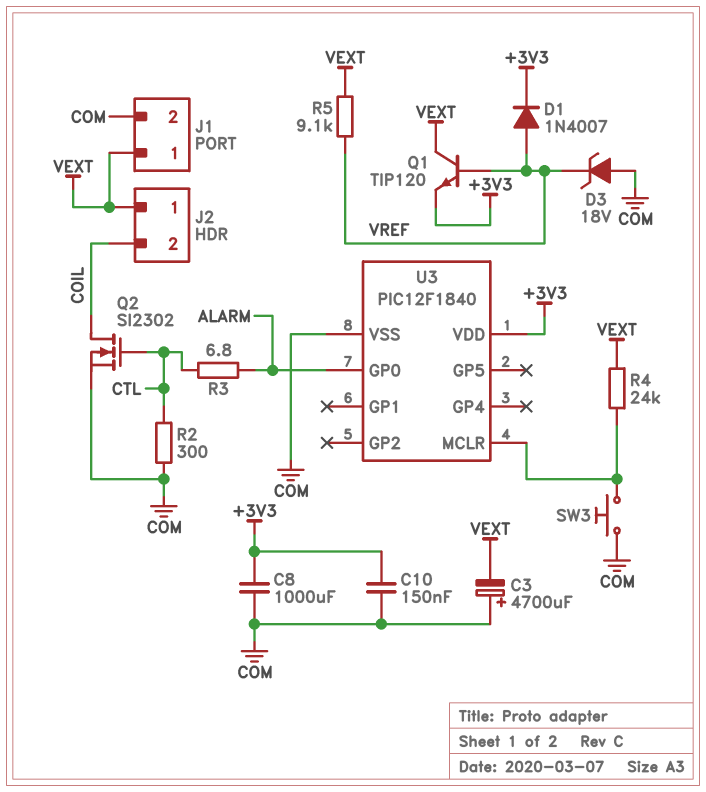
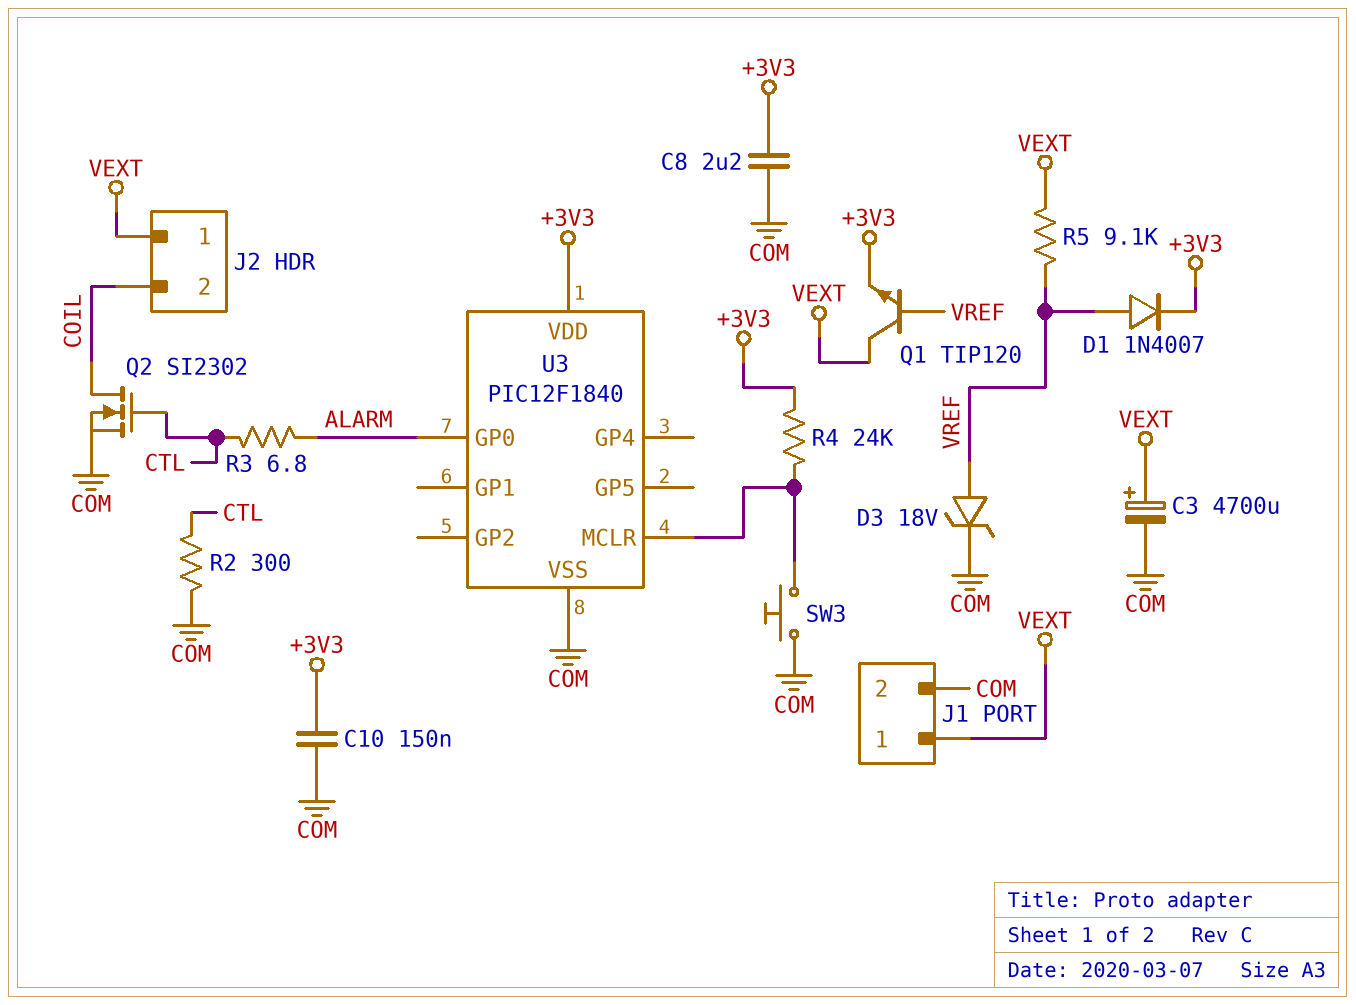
C3: 4700uF (plus COM, minus VEXT) -> 4700uF (plus VEXT, minus COM)
C8: 1000uF (+3V3, COM) -> 2.2uF (+3V3, COM)
D3: zener 18V (A COM, K VREF) -> zener 18V (A VREF, K COM)
R4: 24k (U3/MCLR, VEXT) -> 24k (+3V3, U3/MCLR)

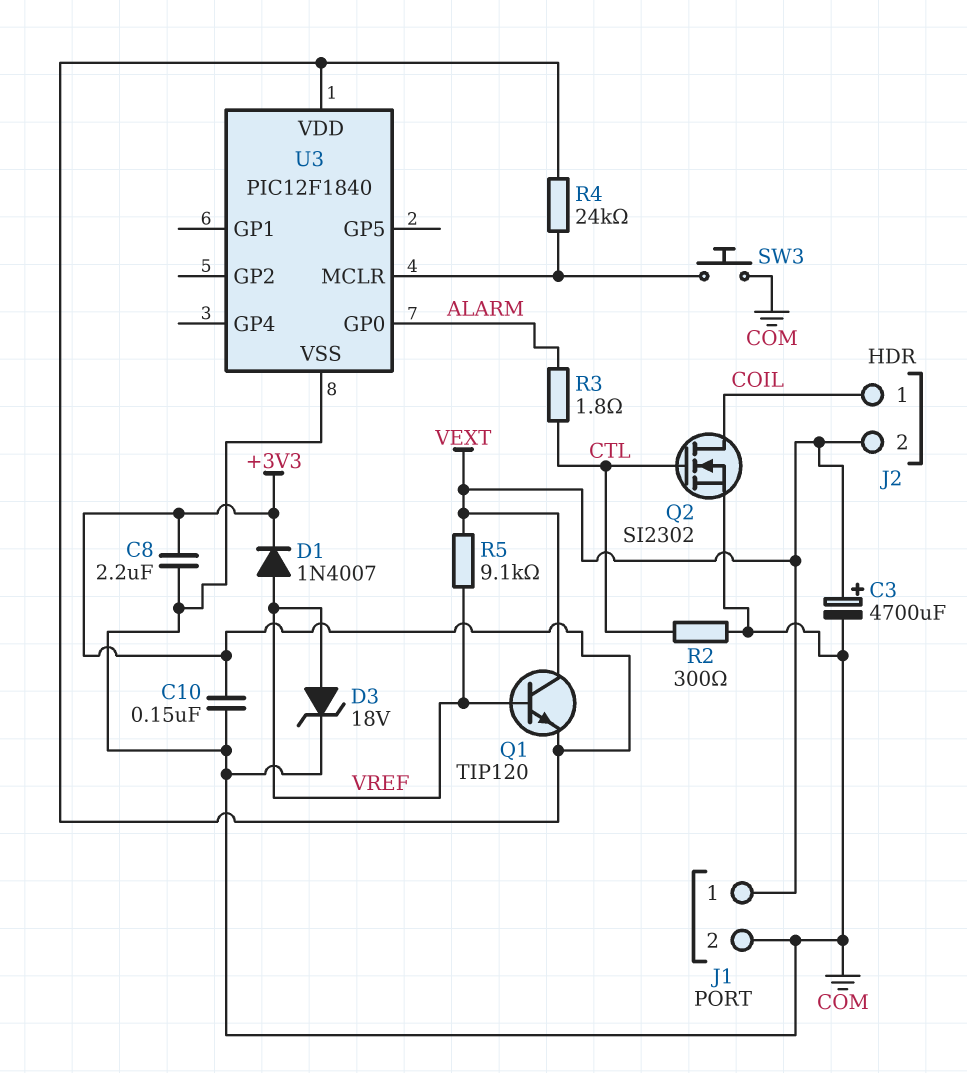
J2 pin 1: VEXT -> COIL
J2 pin 2: COIL -> VEXT
R3: 6.8 (ALARM, CTL) -> 1.8 (ALARM, CTL)

